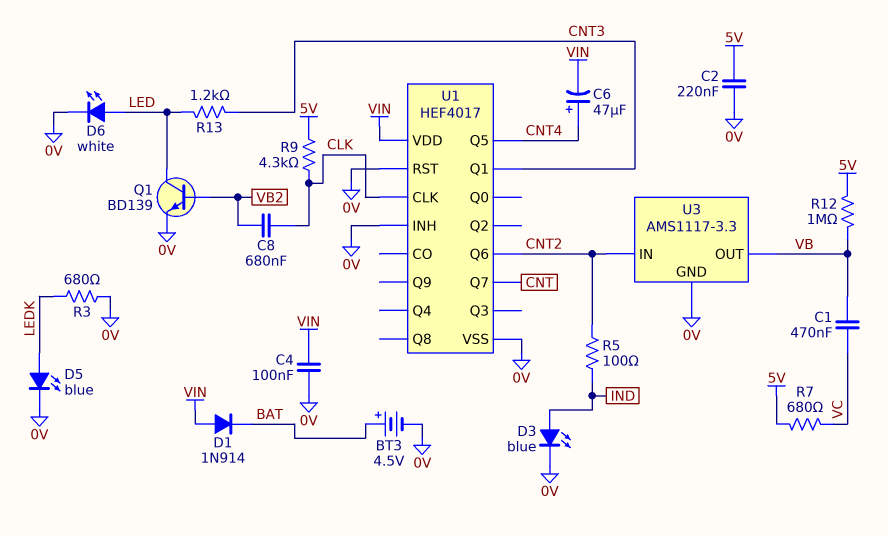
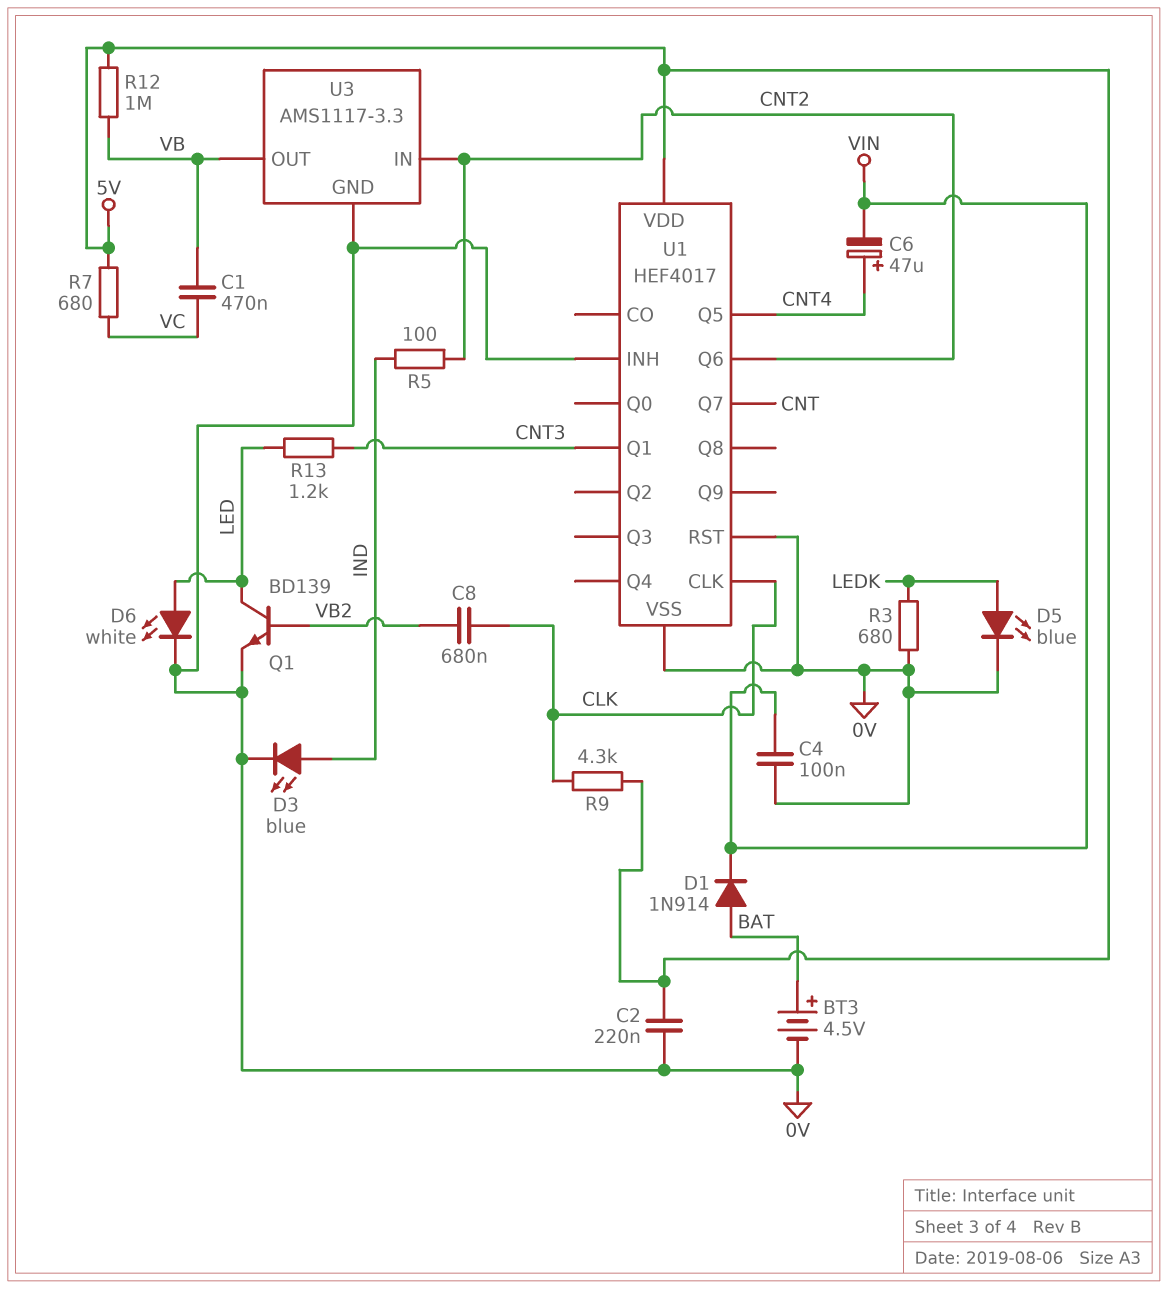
D1: diode 1N914 (A VIN, K BAT) -> diode 1N914 (A BAT, K VIN)
U1 pin VDD: VIN -> 5V

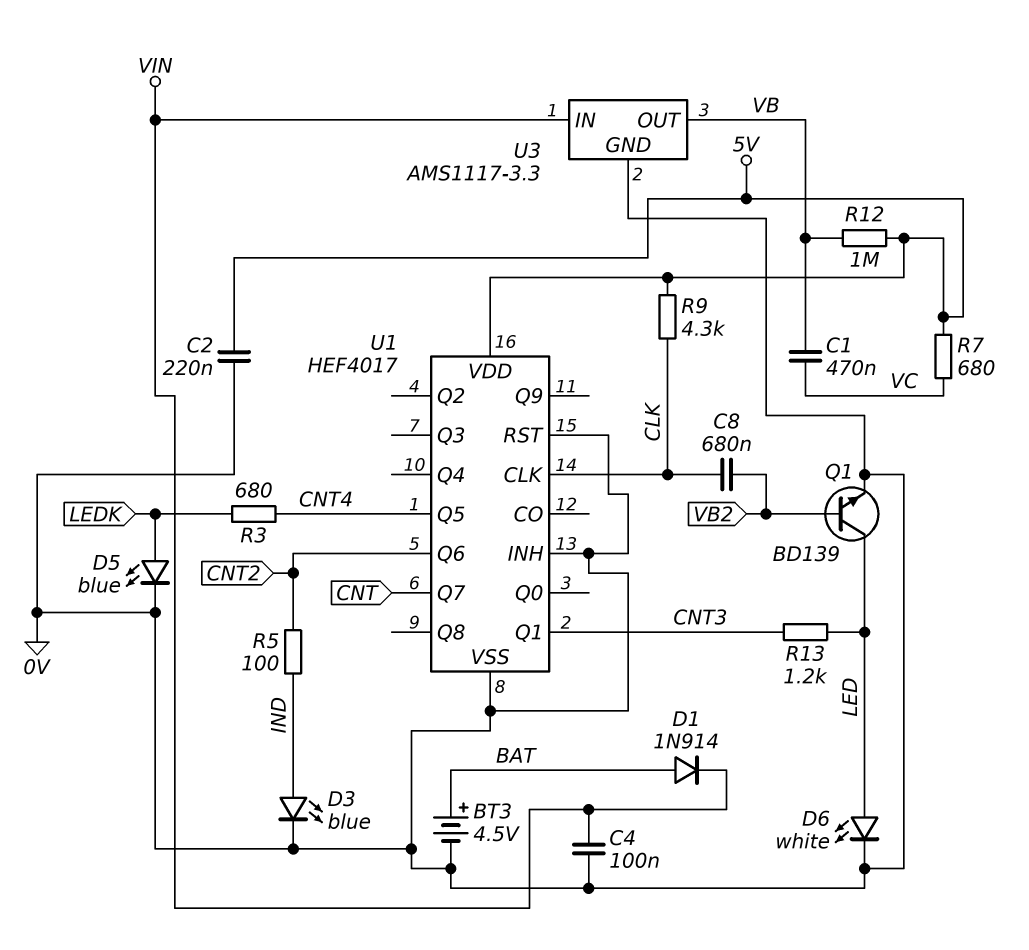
C6: 47uF (plus CNT4, minus VIN) -> none
R3: 680 (0V, LEDK) -> 680 (CNT4, LEDK)
U3 pin IN: CNT2 -> VIN

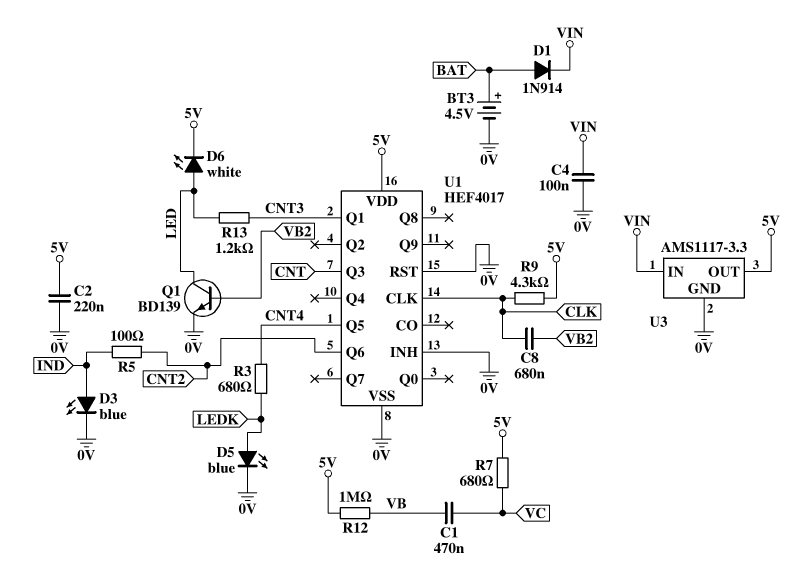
D6: LED white (A LED, K 0V) -> LED white (A LED, K 5V)
U1 pin Q3: none -> CNT
U1 pin Q7: CNT -> none
U3 pin OUT: VB -> 5V

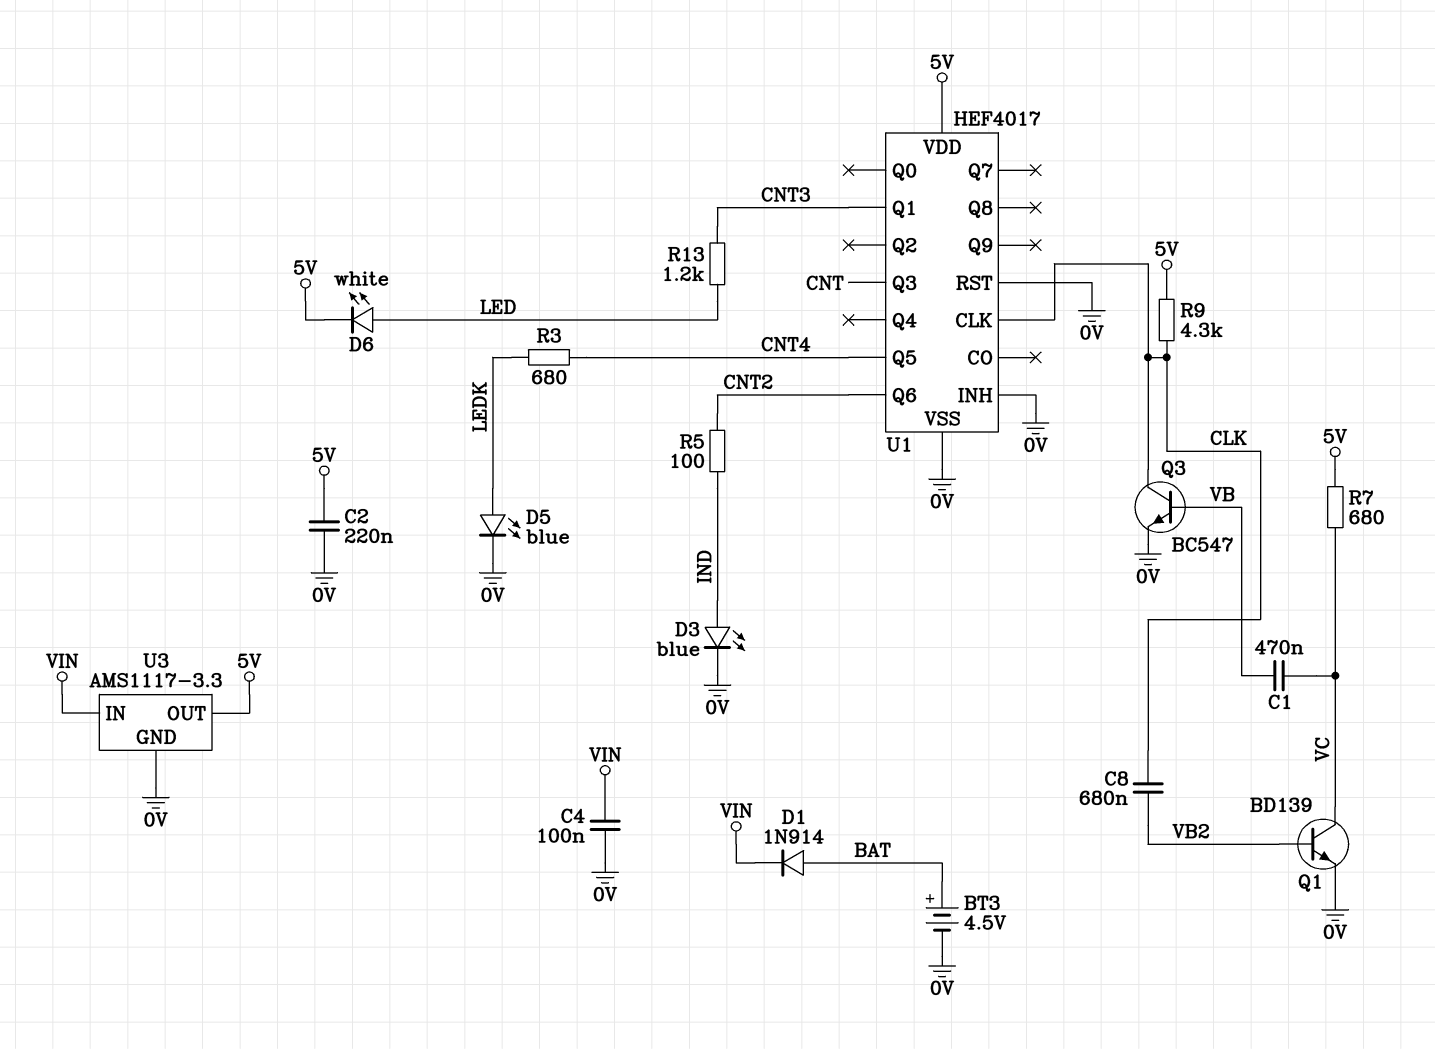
Q1: NPN BD139 (B VB2, C LED, E 0V) -> NPN BD139 (B VB2, C VC, E 0V)
Q3: none -> NPN BC547 (B VB, C CLK, E 0V)
R12: 1M (5V, VB) -> none

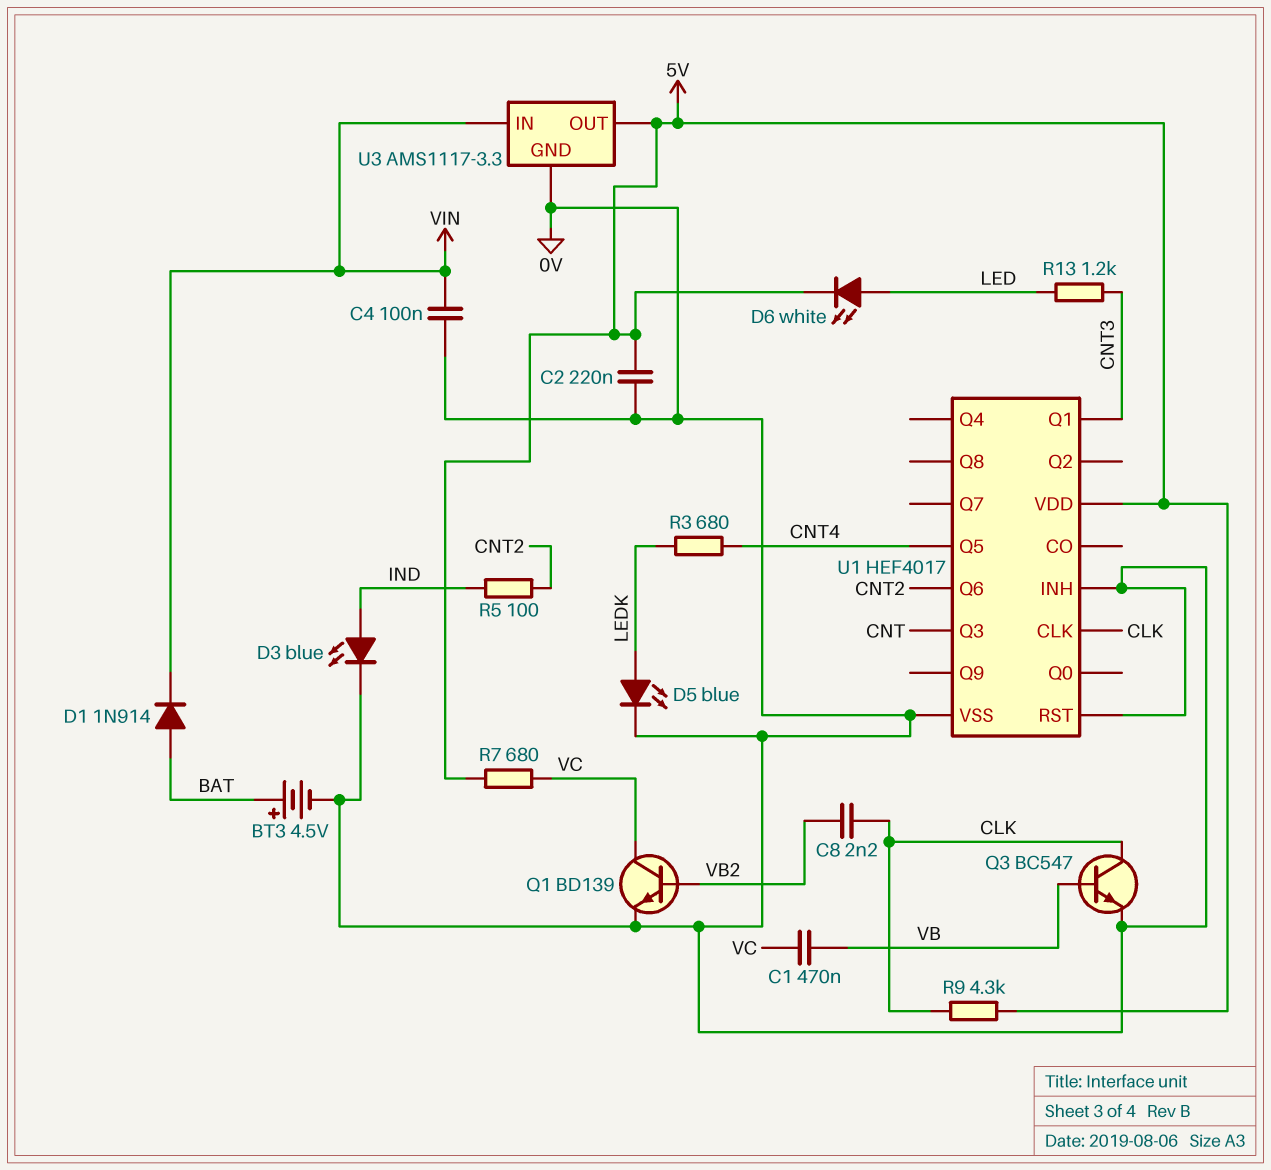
C8: 680nF (CLK, VB2) -> 2.2nF (CLK, VB2)

